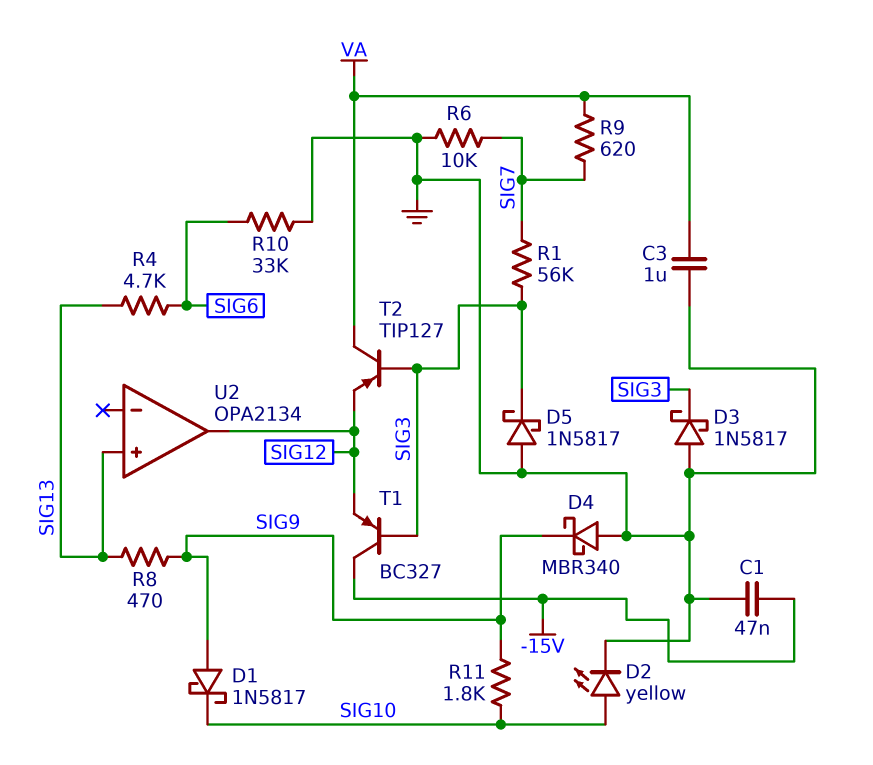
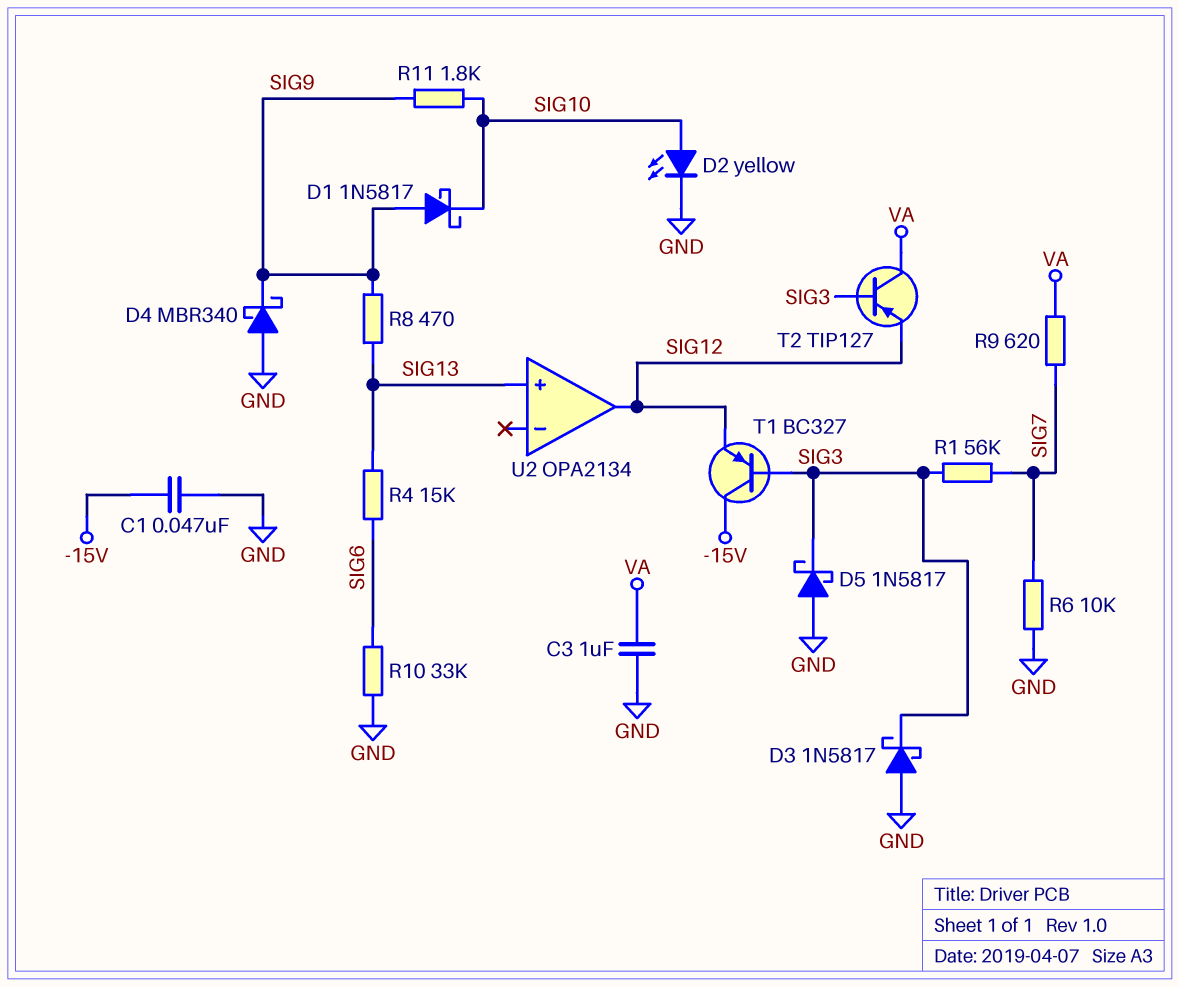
R4: 4.7k (SIG6, SIG13) -> 15k (SIG6, SIG13)

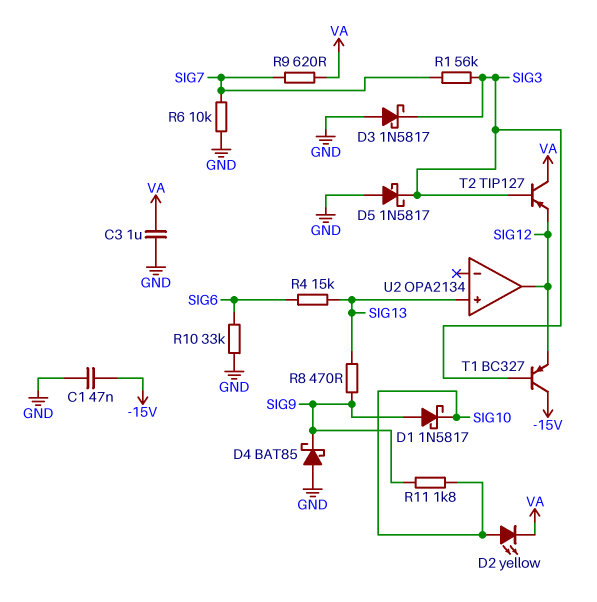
D2: LED yellow (A SIG10, K GND) -> LED yellow (A SIG10, K VA)
D4: schottky MBR340 (A GND, K SIG9) -> schottky BAT85 (A GND, K SIG9)

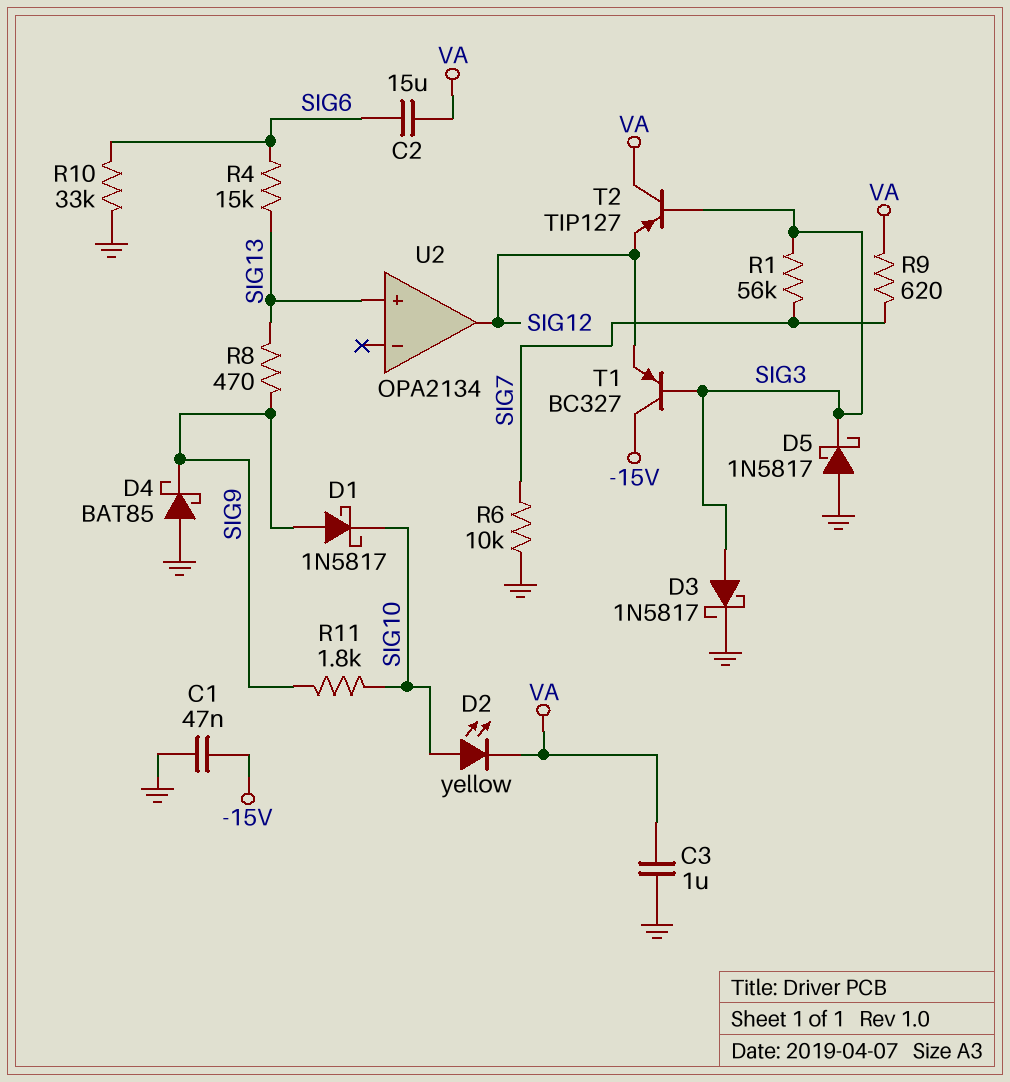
C2: none -> 15uF (SIG6, VA)
D3: schottky 1N5817 (A GND, K SIG3) -> schottky 1N5817 (A SIG3, K GND)

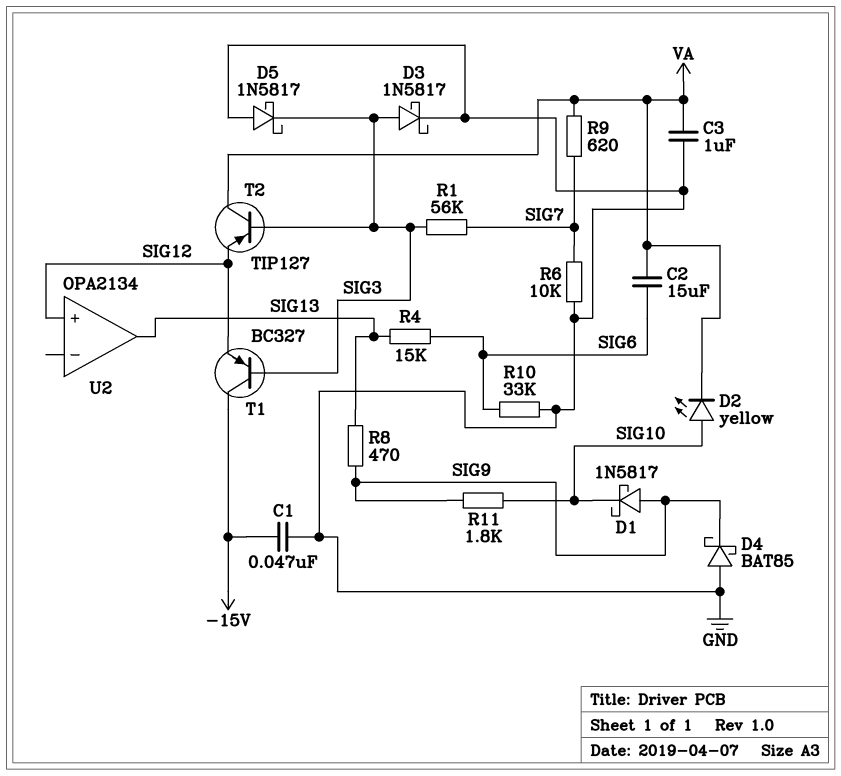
U2 pin in+: SIG13 -> SIG12
U2 pin out: SIG12 -> SIG13

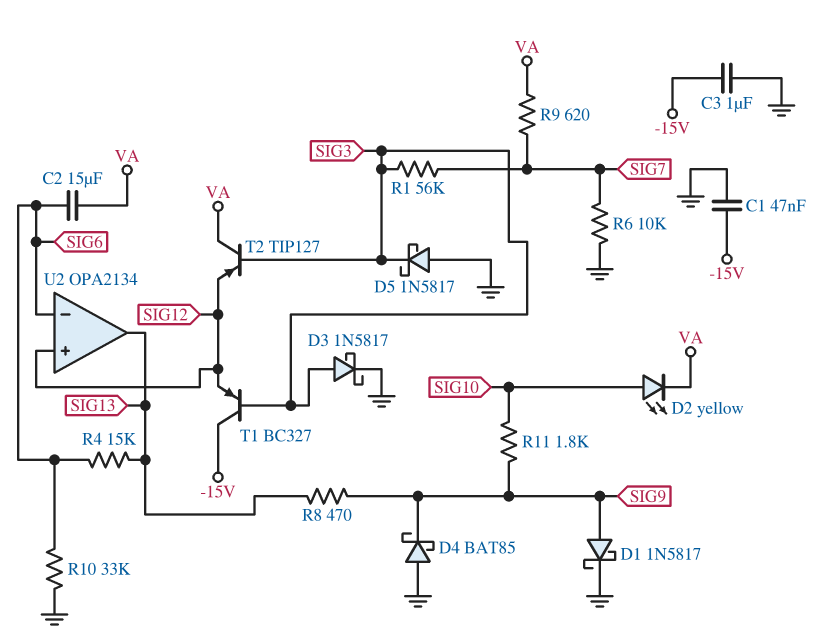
C3: 1uF (GND, VA) -> 1uF (-15V, GND)
D1: schottky 1N5817 (A SIG9, K SIG10) -> schottky 1N5817 (A SIG9, K GND)
U2 pin in-: none -> SIG6

